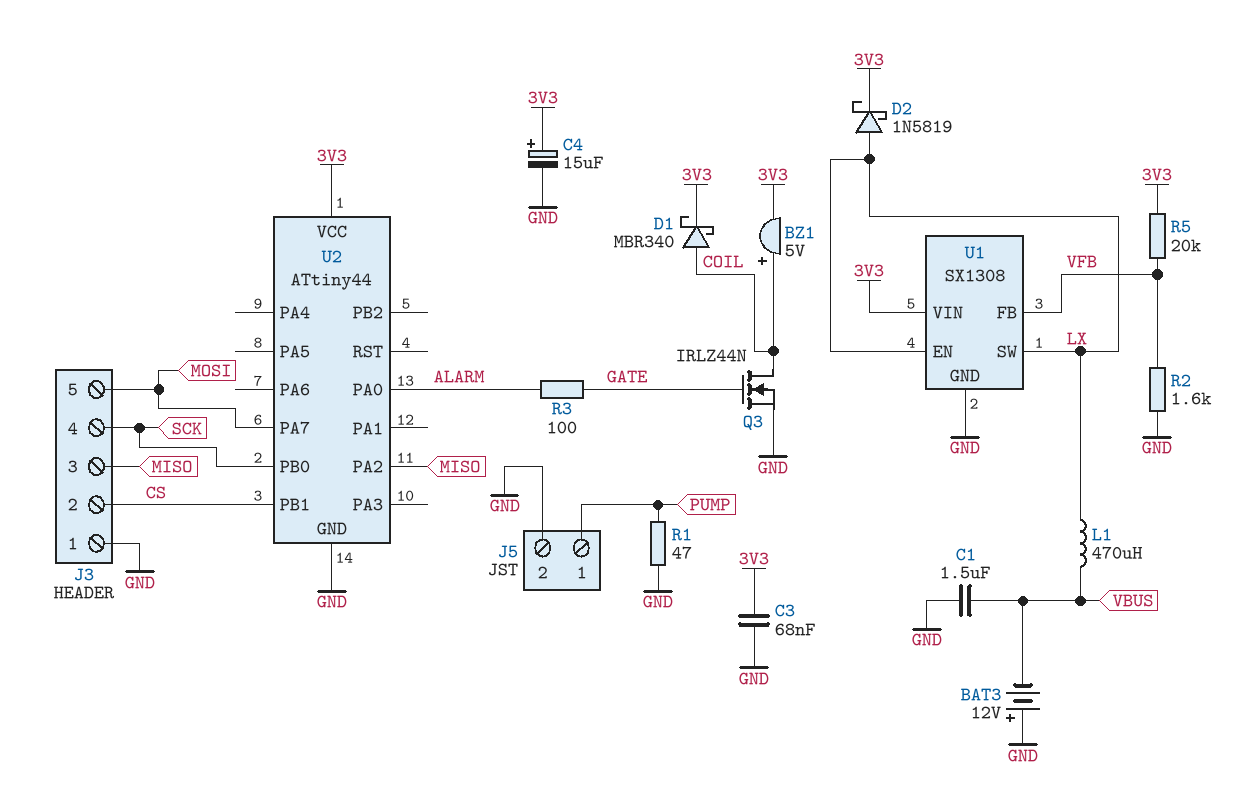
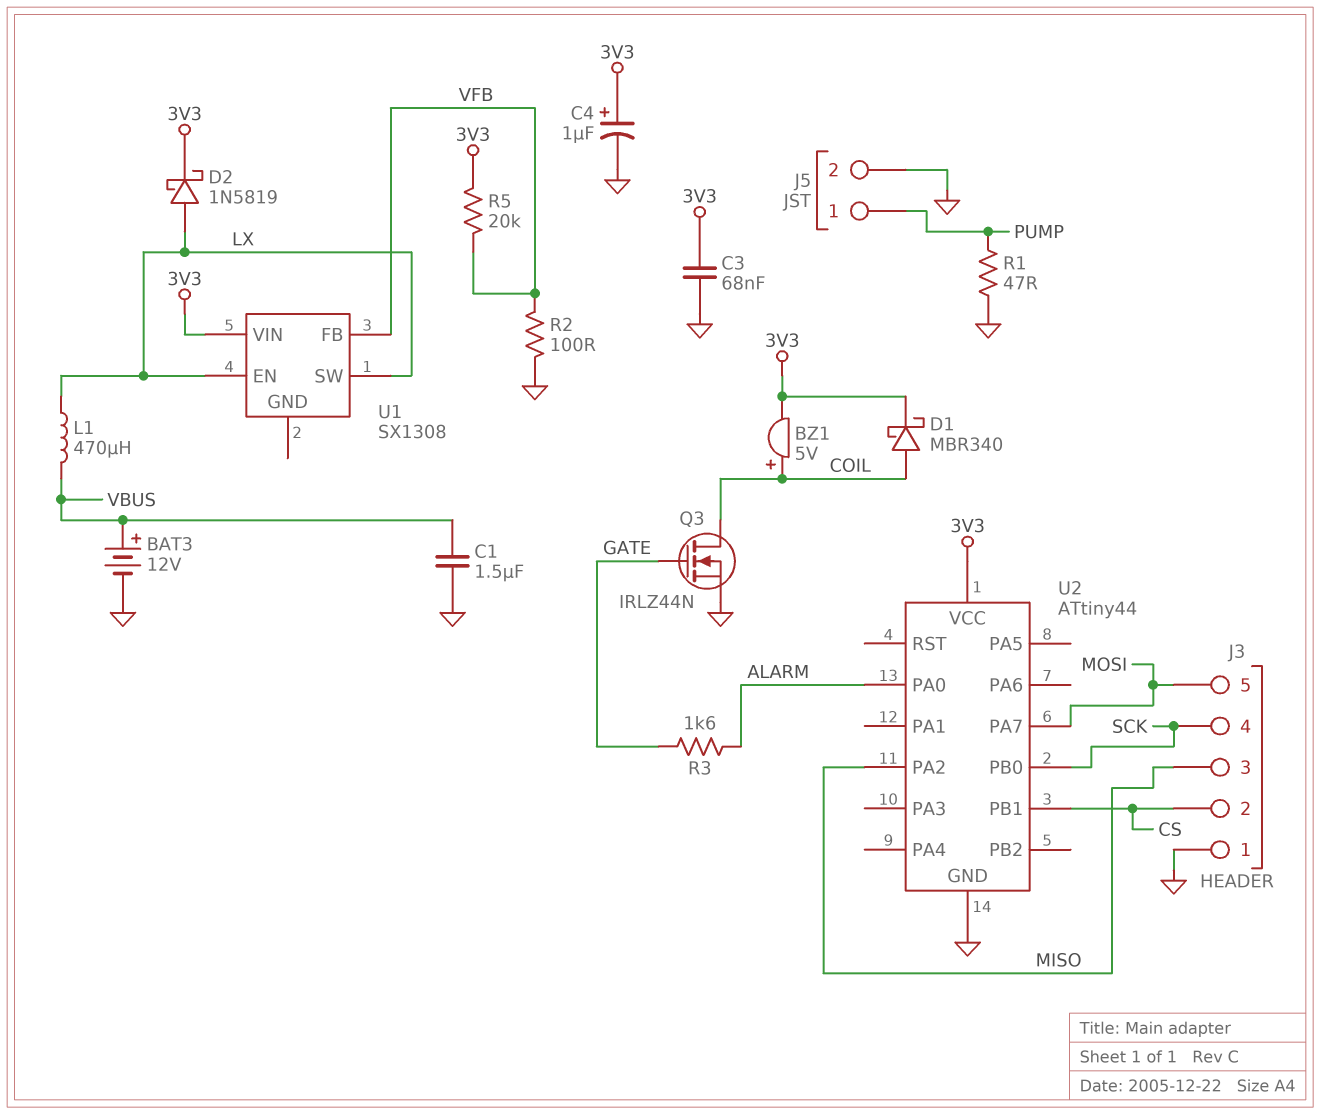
BAT3: 12V (plus GND, minus VBUS) -> 12V (plus VBUS, minus GND)
C4: 15uF (plus 3V3, minus GND) -> 1uF (plus 3V3, minus GND)
R2: 1.6k (GND, VFB) -> 100 (GND, VFB)
R3: 100 (ALARM, GATE) -> 1.6k (ALARM, GATE)
U1 pin GND: GND -> none

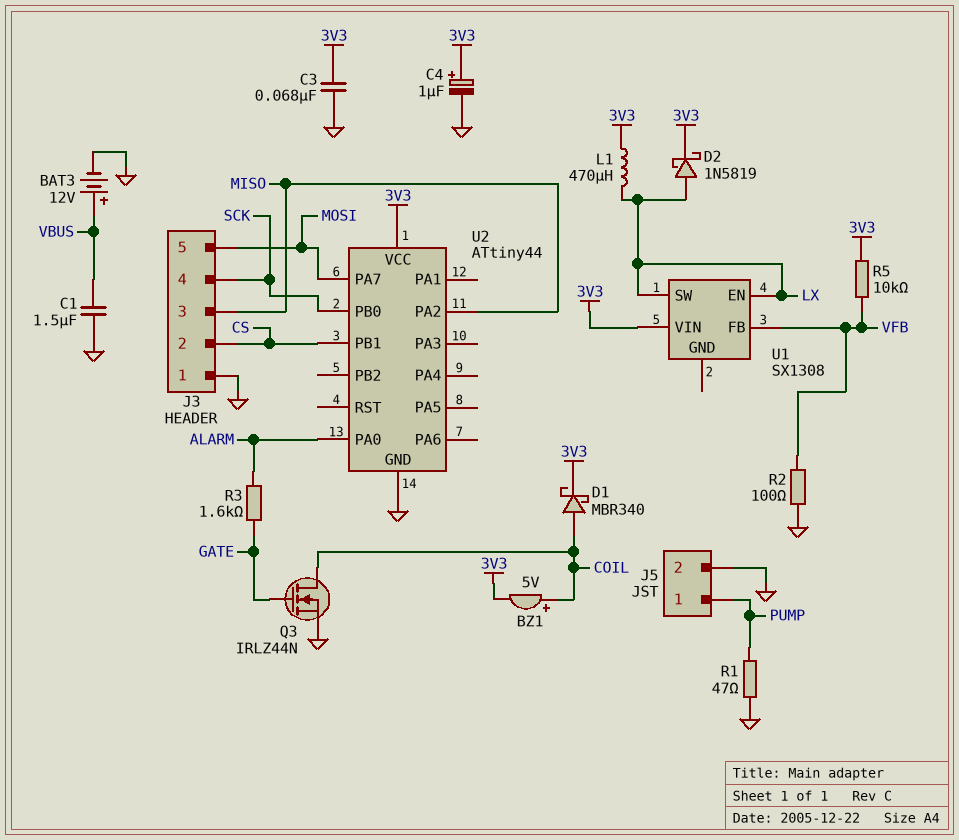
L1: 470uH (LX, VBUS) -> 470uH (3V3, LX)
R5: 20k (3V3, VFB) -> 10k (3V3, VFB)

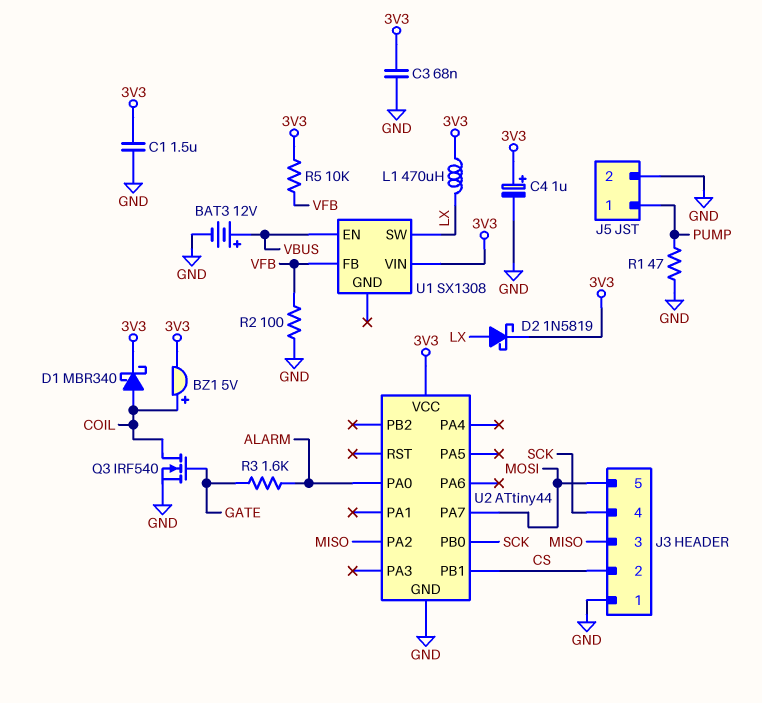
C1: 1.5uF (GND, VBUS) -> 1.5uF (3V3, GND)
Q3: NMOS IRLZ44N (G GATE, D COIL, S GND) -> NMOS IRF540 (G GATE, D COIL, S GND)
U1 pin EN: LX -> VBUS

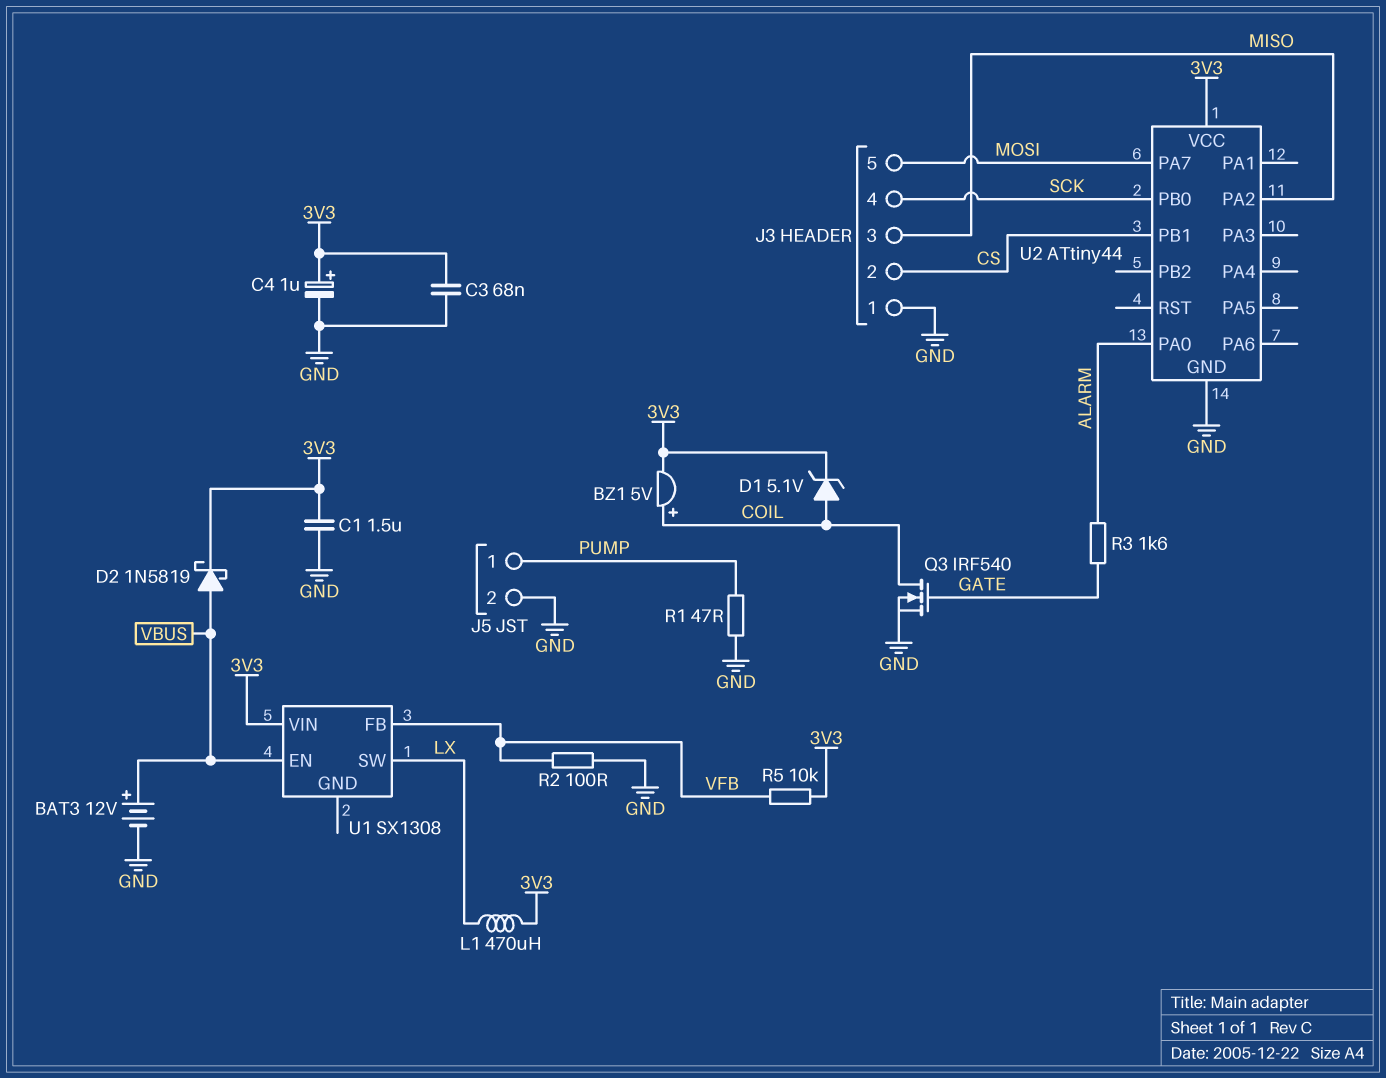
D1: schottky MBR340 (A COIL, K 3V3) -> zener 5.1V (A COIL, K 3V3)
D2: schottky 1N5819 (A LX, K 3V3) -> schottky 1N5819 (A VBUS, K 3V3)

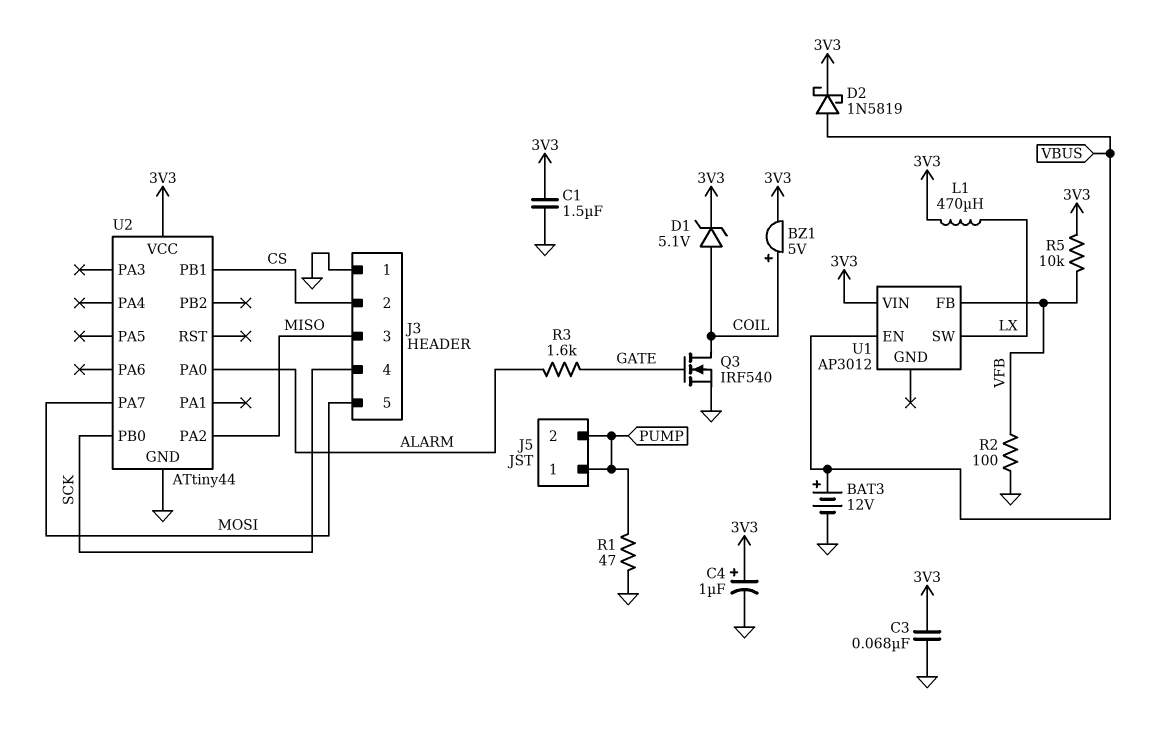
J5 pin 2: GND -> PUMP
U1: SX1308 -> AP3012

